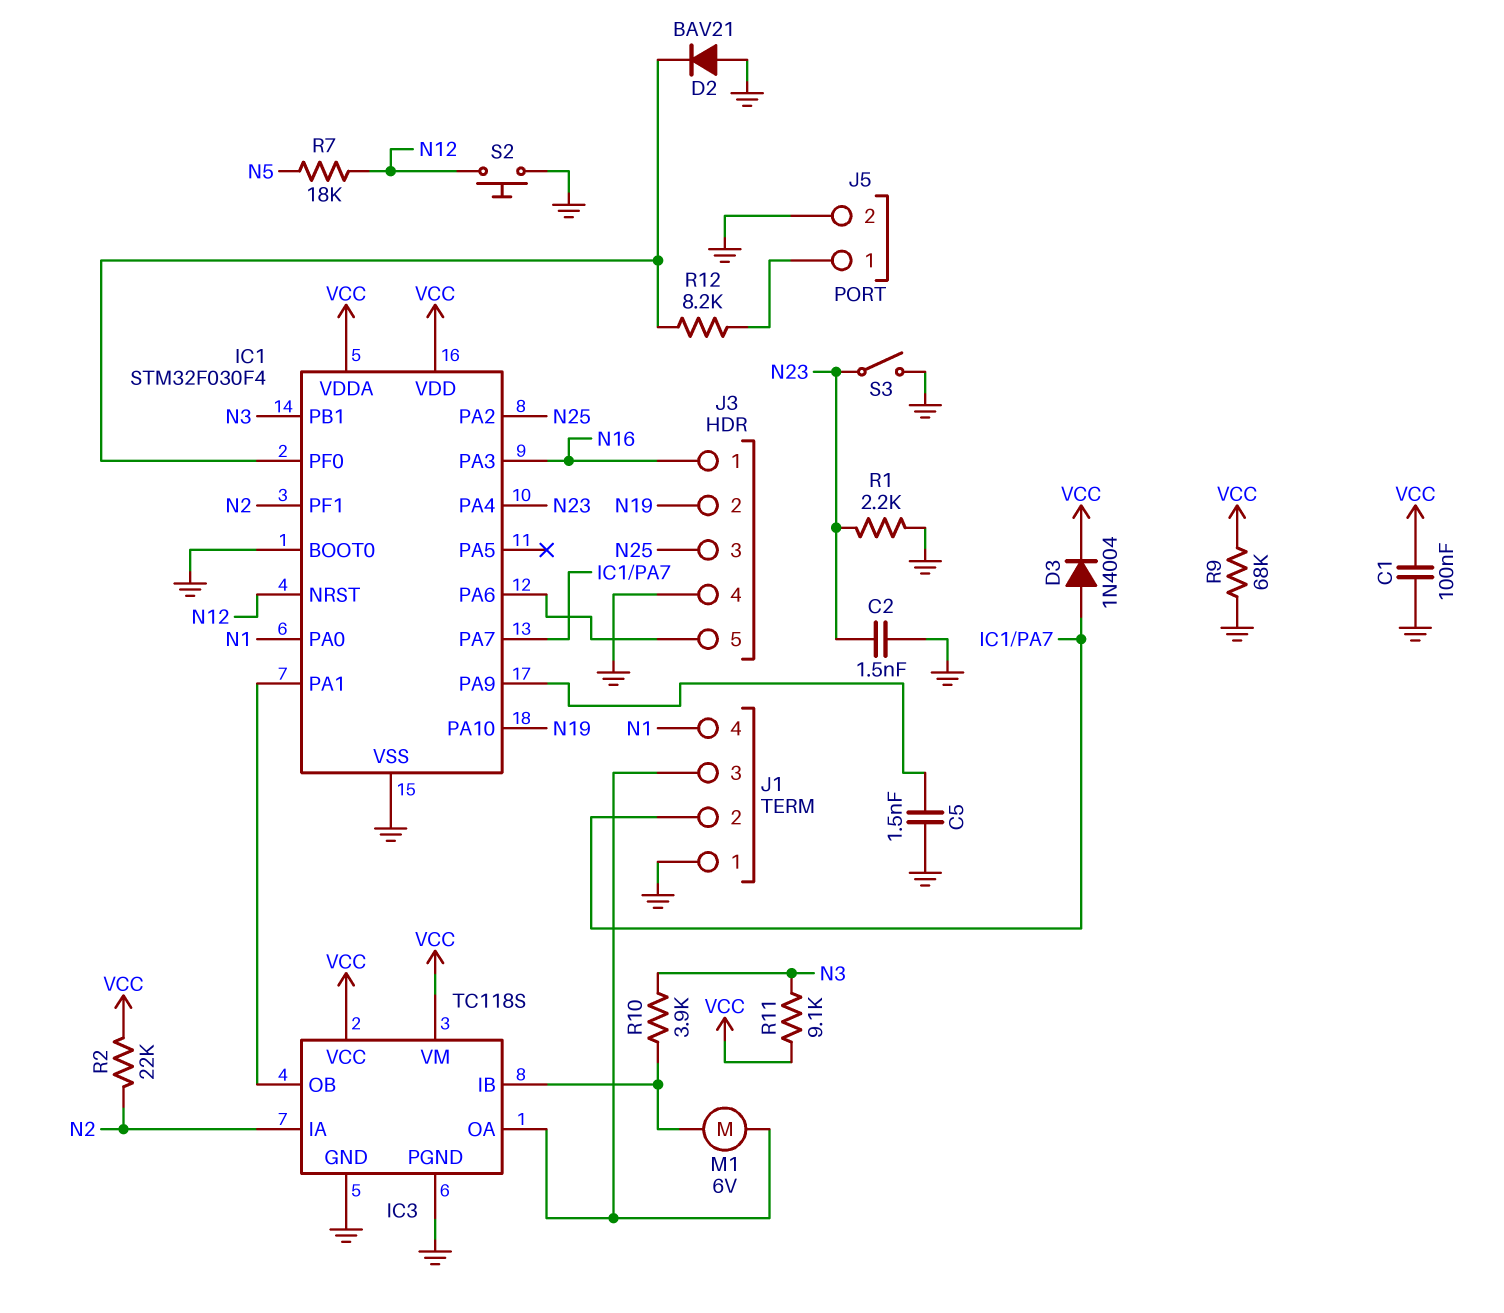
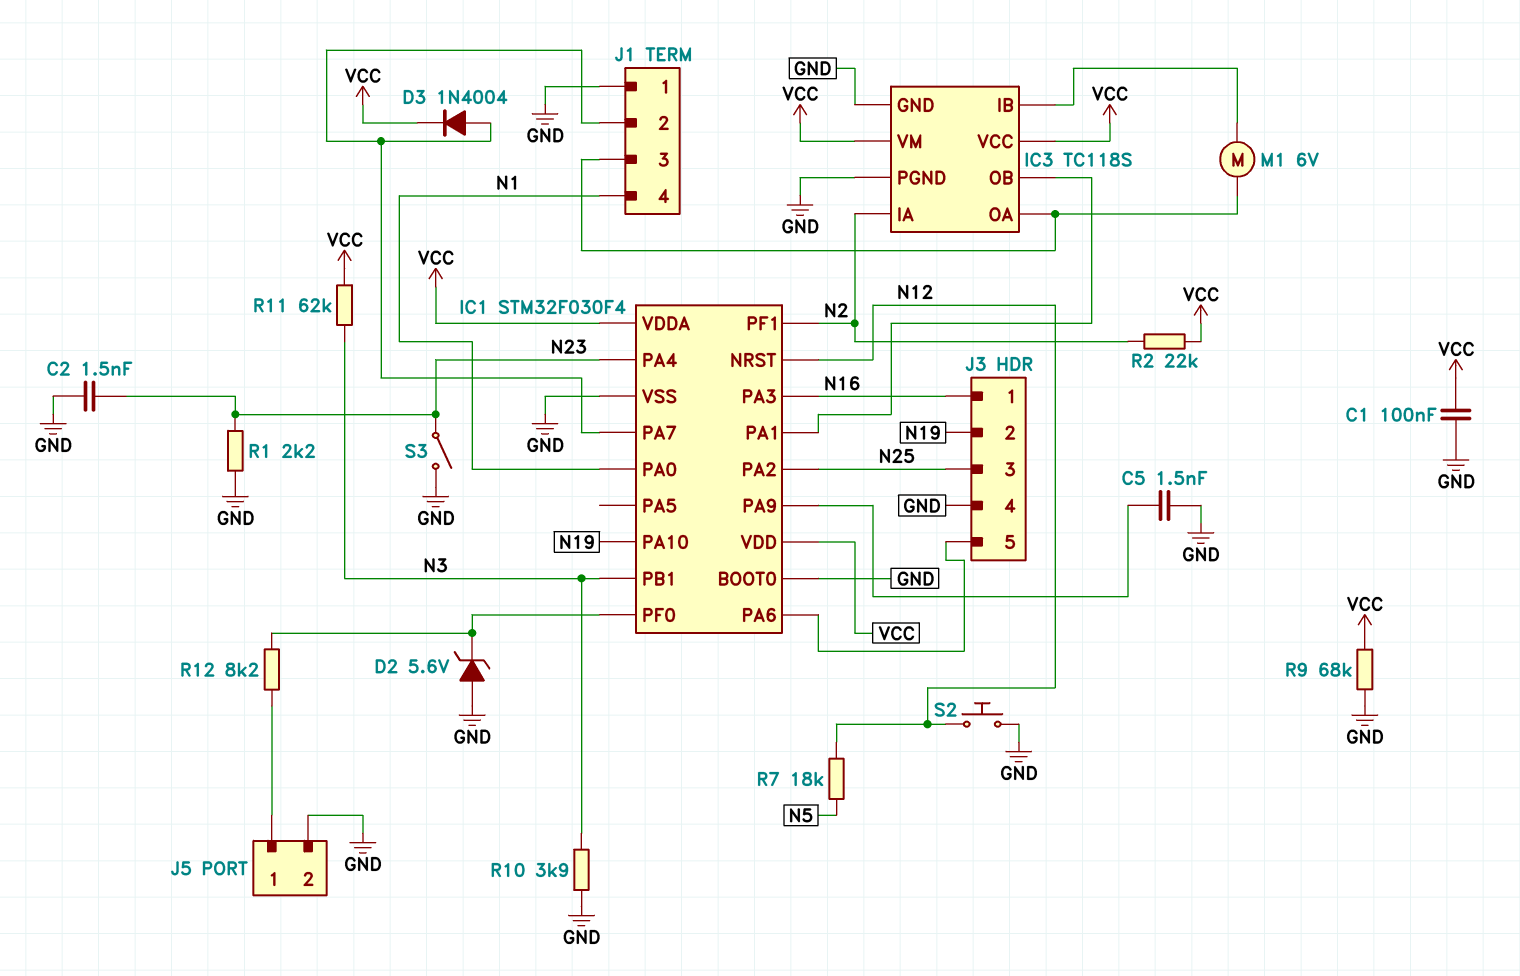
D2: diode BAV21 (A GND, K IC1/PF0) -> zener 5.6V (A GND, K IC1/PF0)
R10: 3.9k (IC3/IB, N3) -> 3.9k (GND, N3)
R11: 9.1k (N3, VCC) -> 62k (N3, VCC)

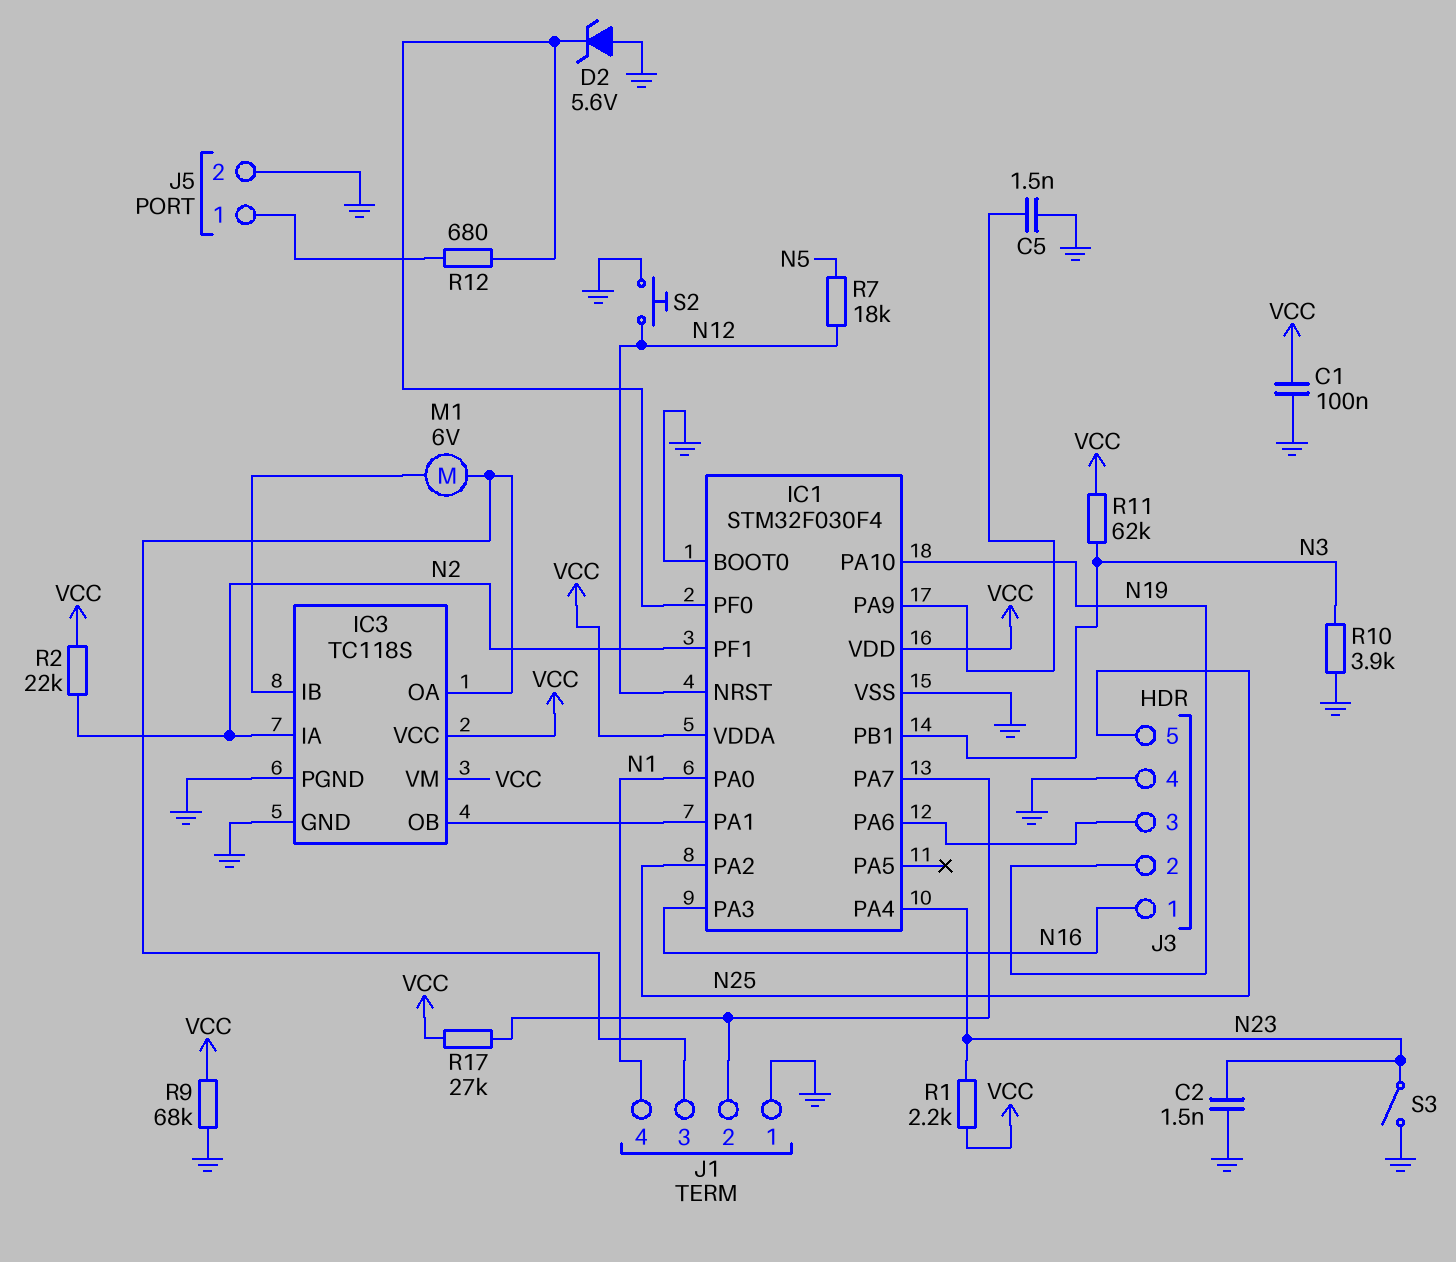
D3: diode 1N4004 (A IC1/PA7, K VCC) -> none
J3 pin 3: N25 -> IC1/PA6
J3 pin 5: IC1/PA6 -> N25
R1: 2.2k (GND, N23) -> 2.2k (N23, VCC)
R12: 8.2k (IC1/PF0, J5/1) -> 680 (IC1/PF0, J5/1)
R17: none -> 27k (IC1/PA7, VCC)

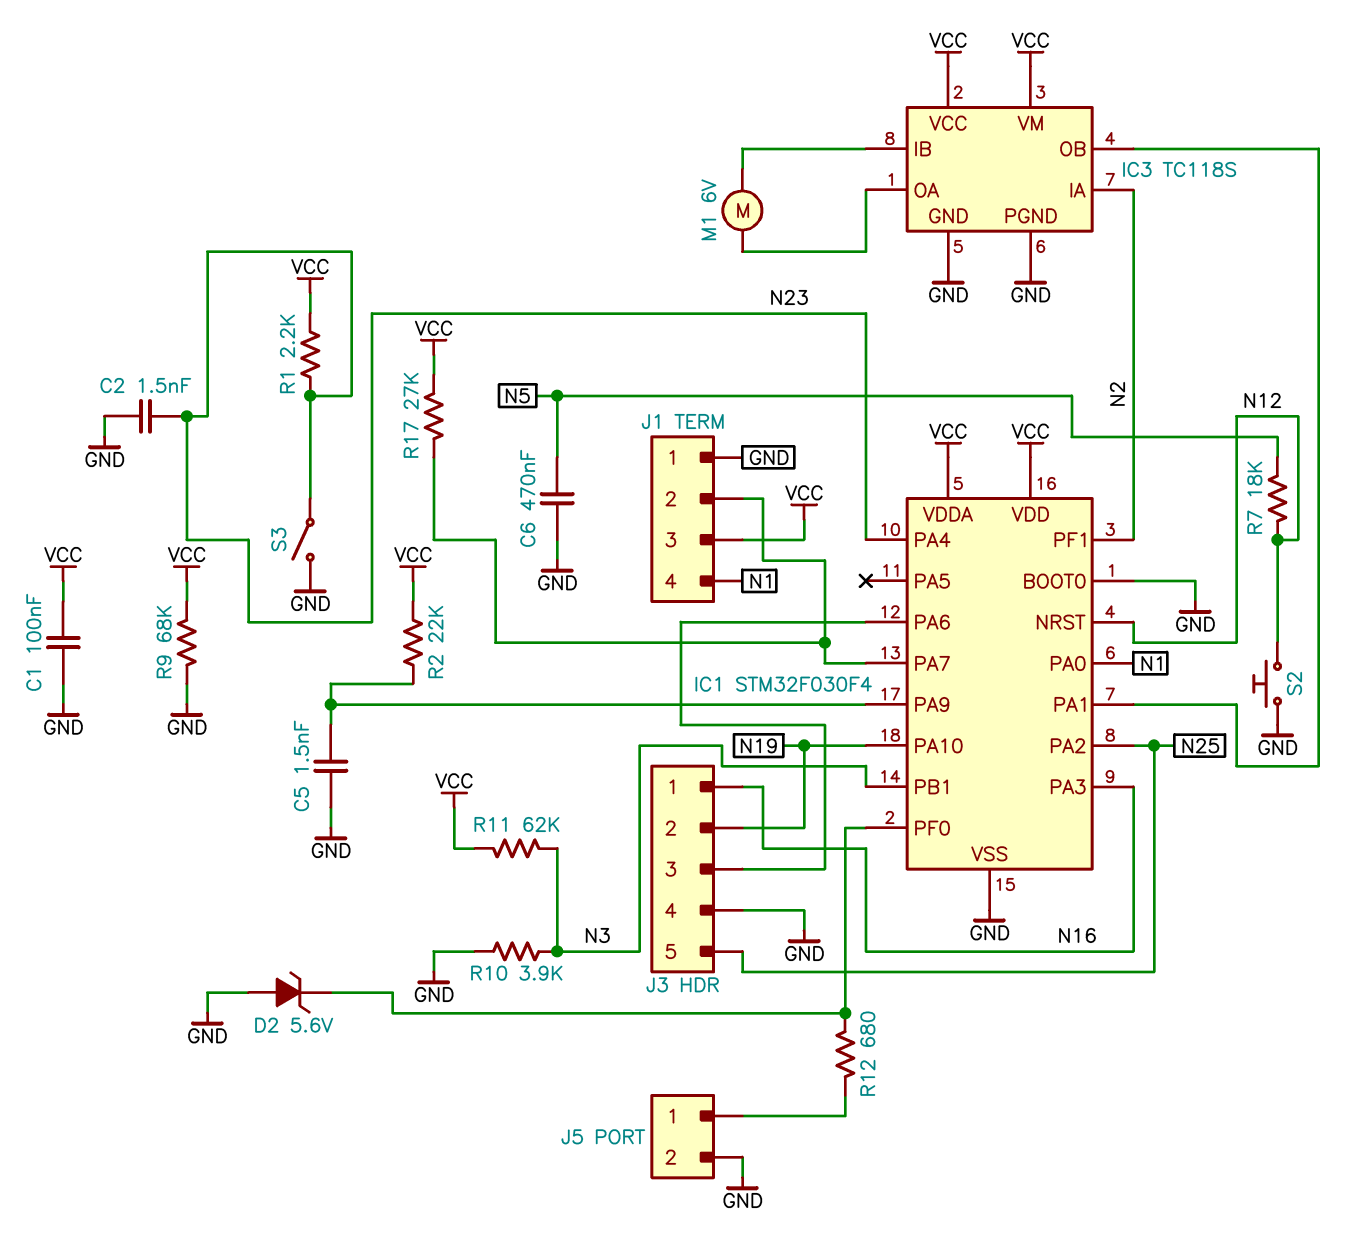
C6: none -> 470nF (GND, N5)
J1 pin 3: IC3/OA -> VCC
R2: 22k (N2, VCC) -> 22k (IC1/PA9, VCC)

